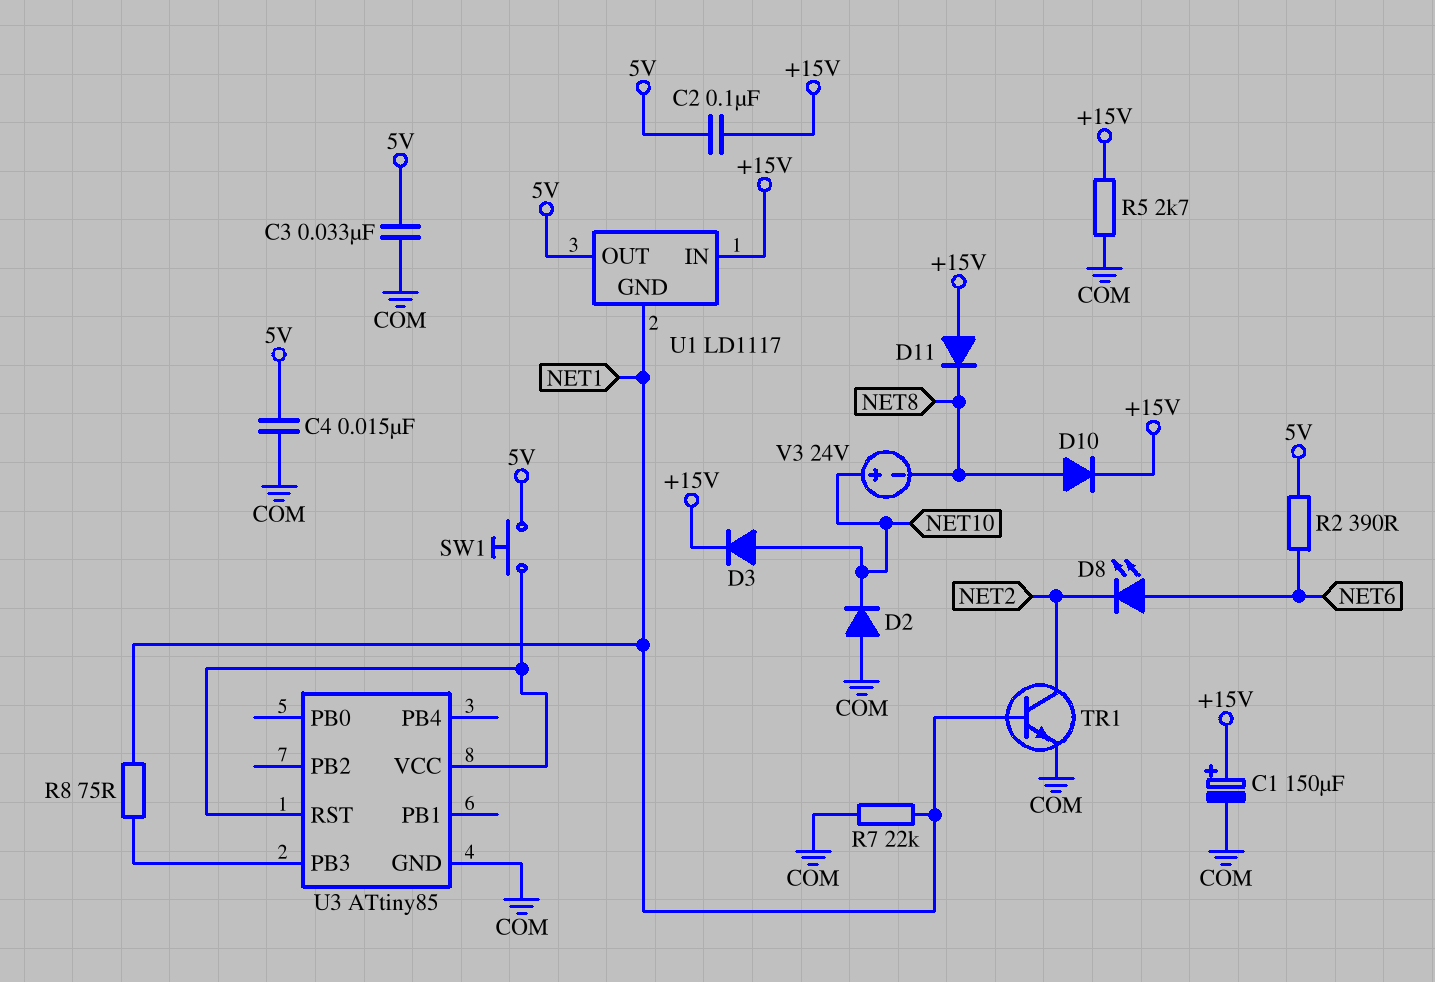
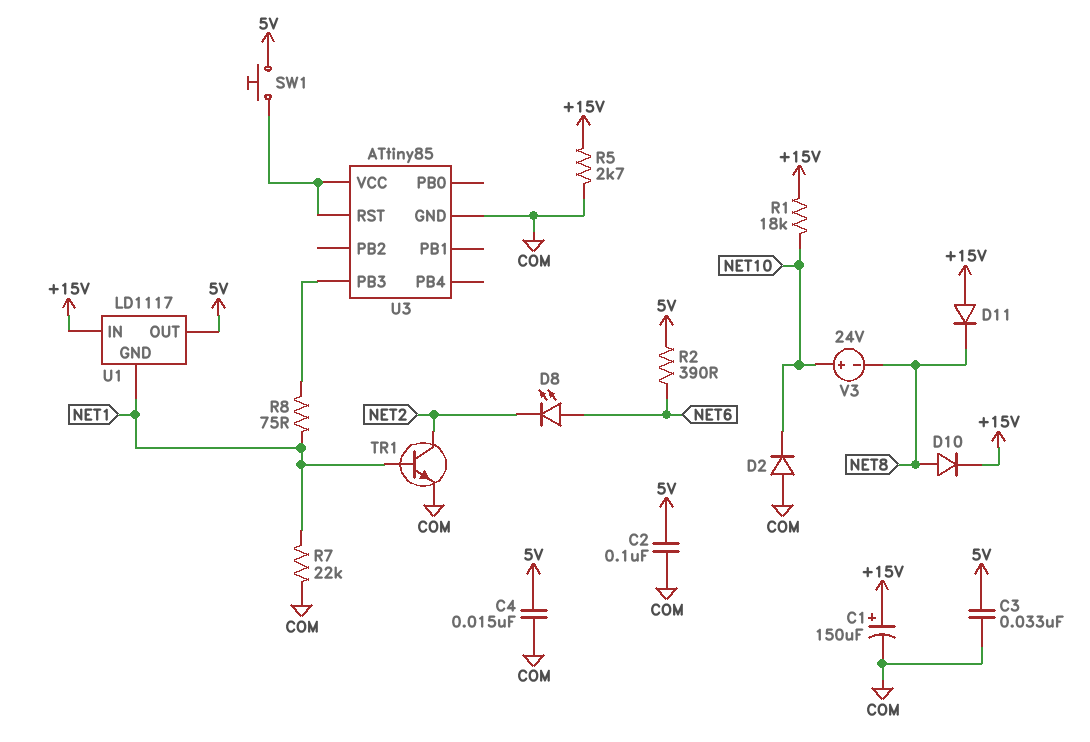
C2: 100nF (+15V, 5V) -> 100nF (5V, COM)
D3: diode (A NET10, K +15V) -> none
R1: none -> 18k (+15V, NET10)

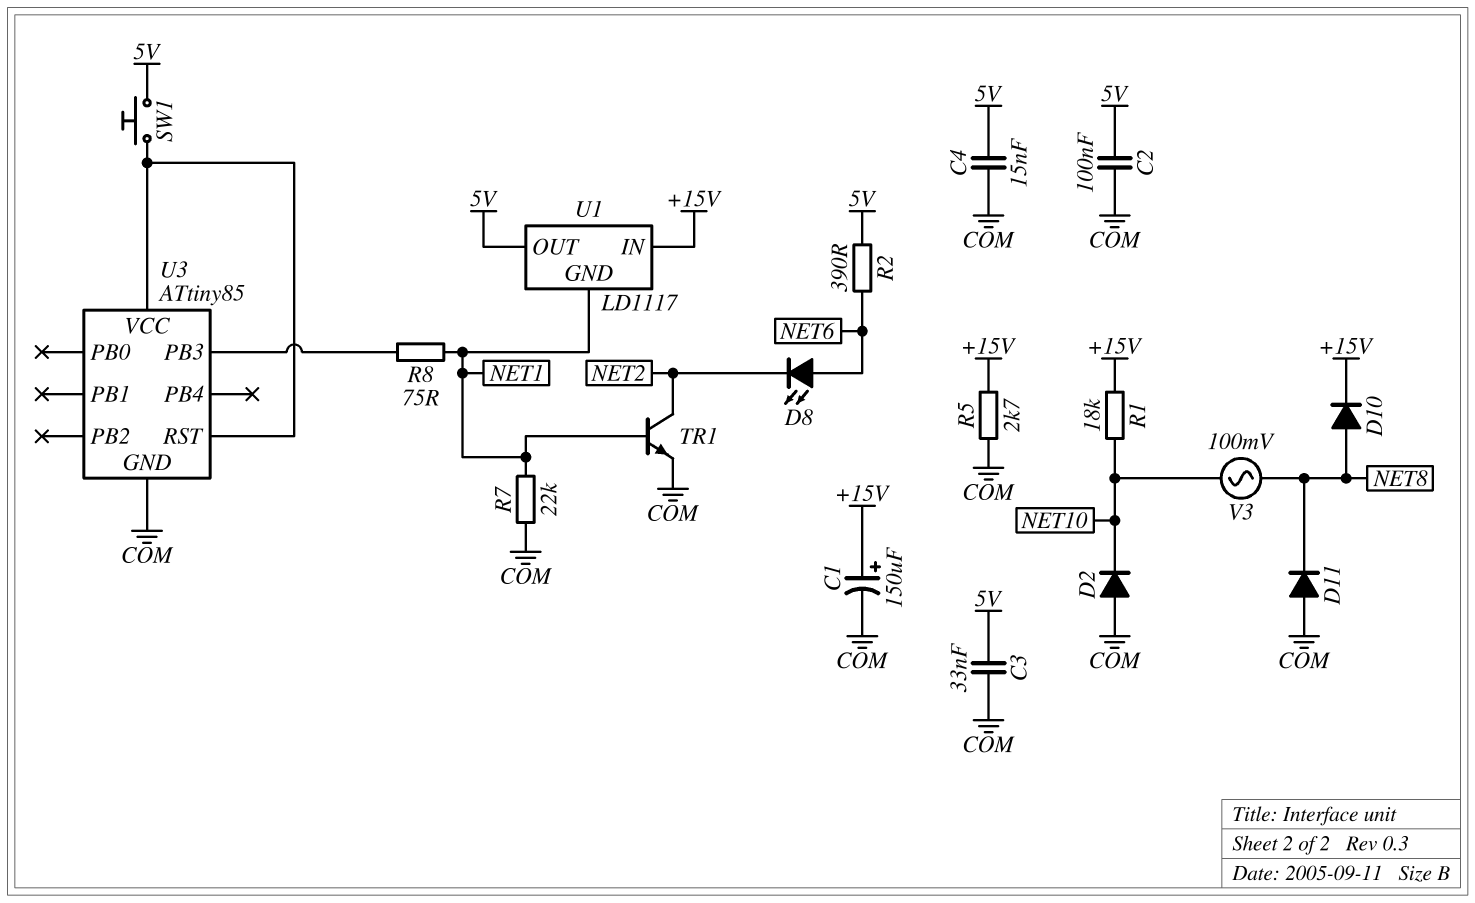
D11: diode (A +15V, K NET8) -> diode (A COM, K NET8)
V3: 24V (plus NET10, minus NET8) -> AC 100mV (NET8, NET10)

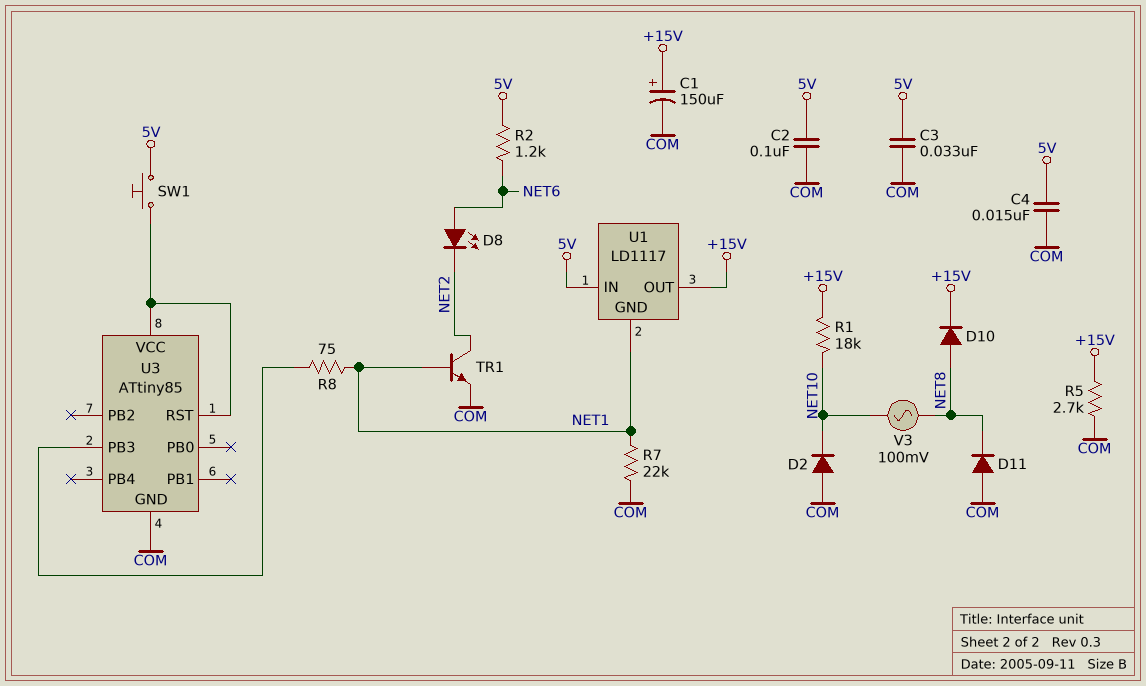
R2: 390 (5V, NET6) -> 1.2k (5V, NET6)
U1 pin IN: +15V -> 5V
U1 pin OUT: 5V -> +15V

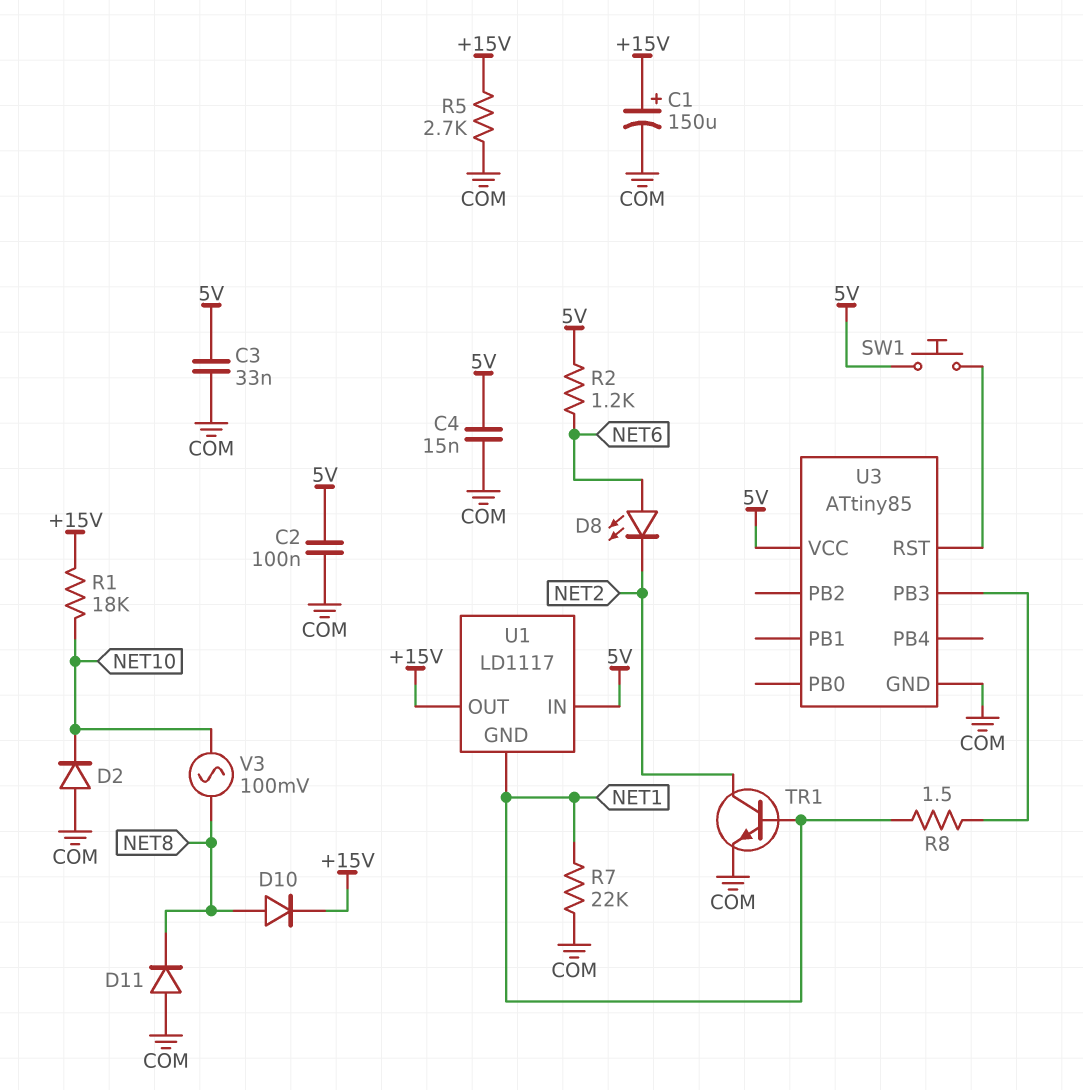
R8: 75 (NET1, U3/PB3) -> 1.5 (NET1, U3/PB3)
U3 pin VCC: U3/RST -> 5V

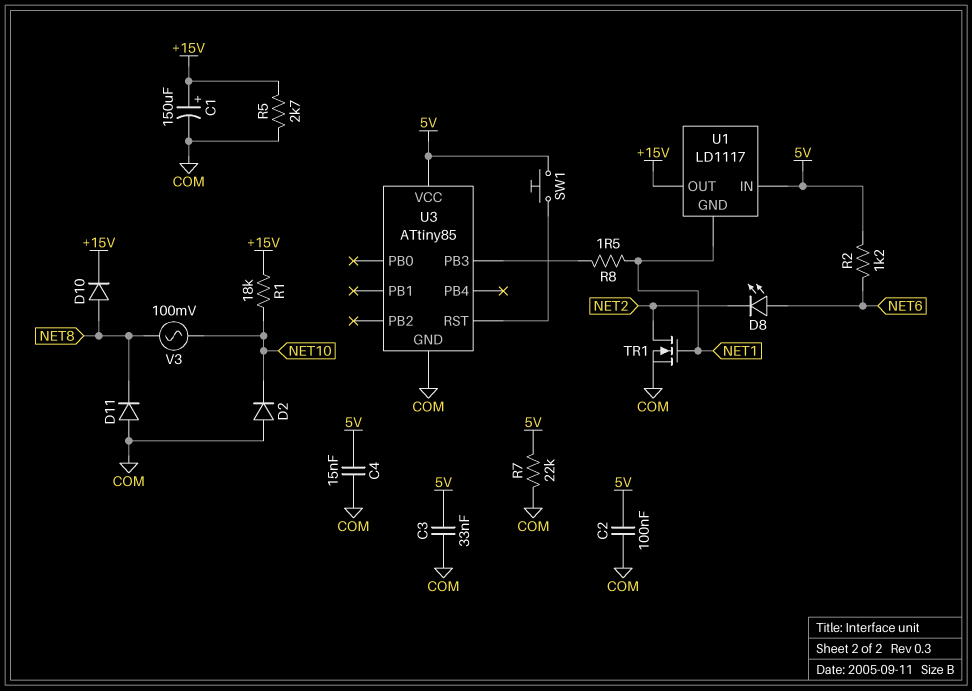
R7: 22k (COM, NET1) -> 22k (5V, COM)
TR1: NPN (B NET1, C NET2, E COM) -> NMOS (G NET1, D NET2, S COM)

